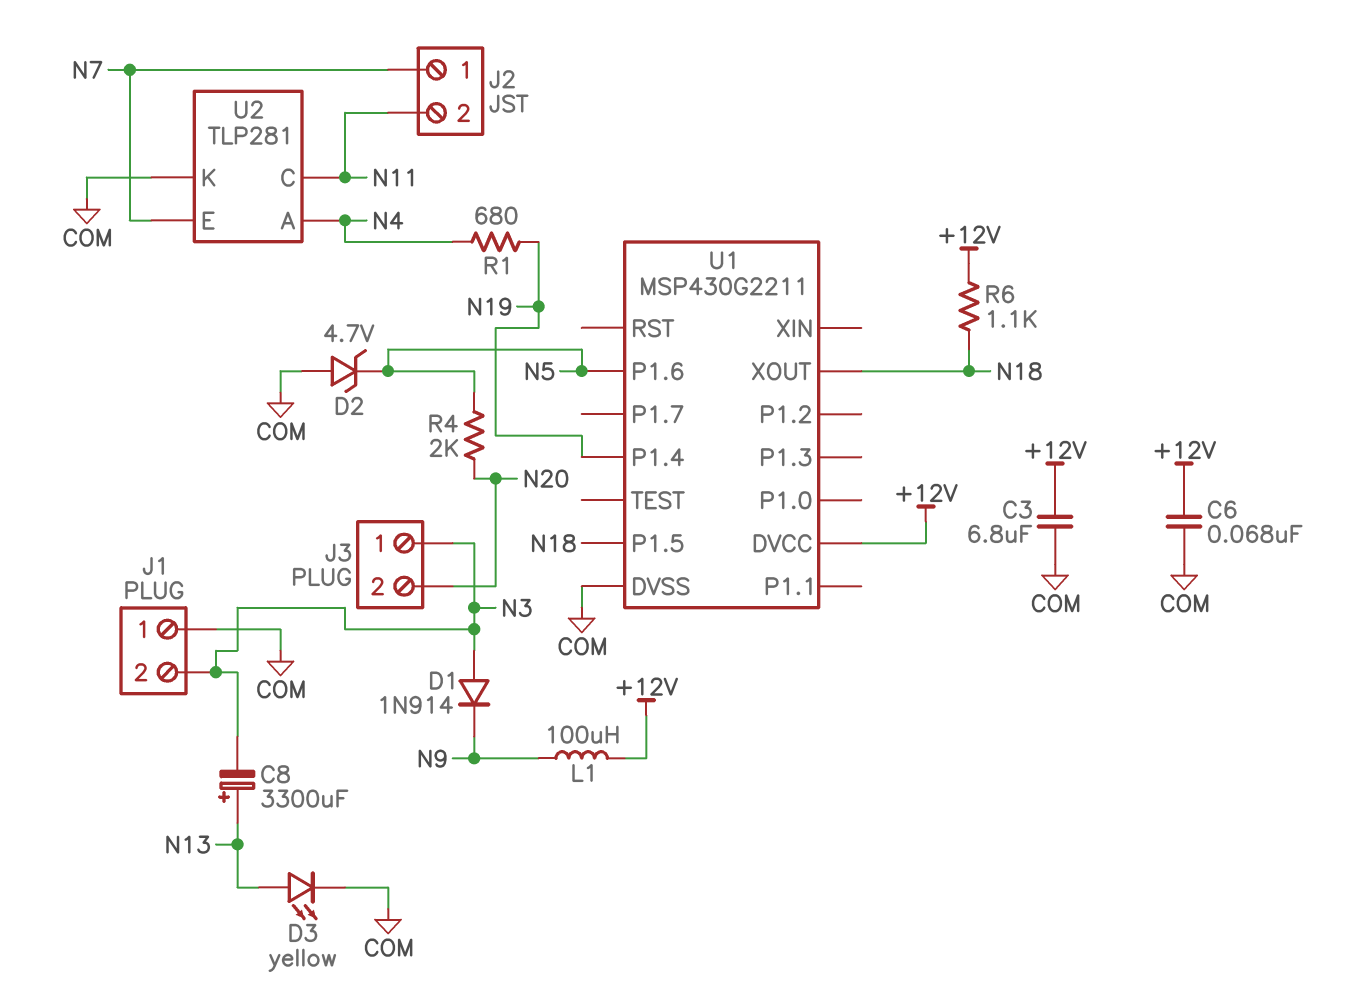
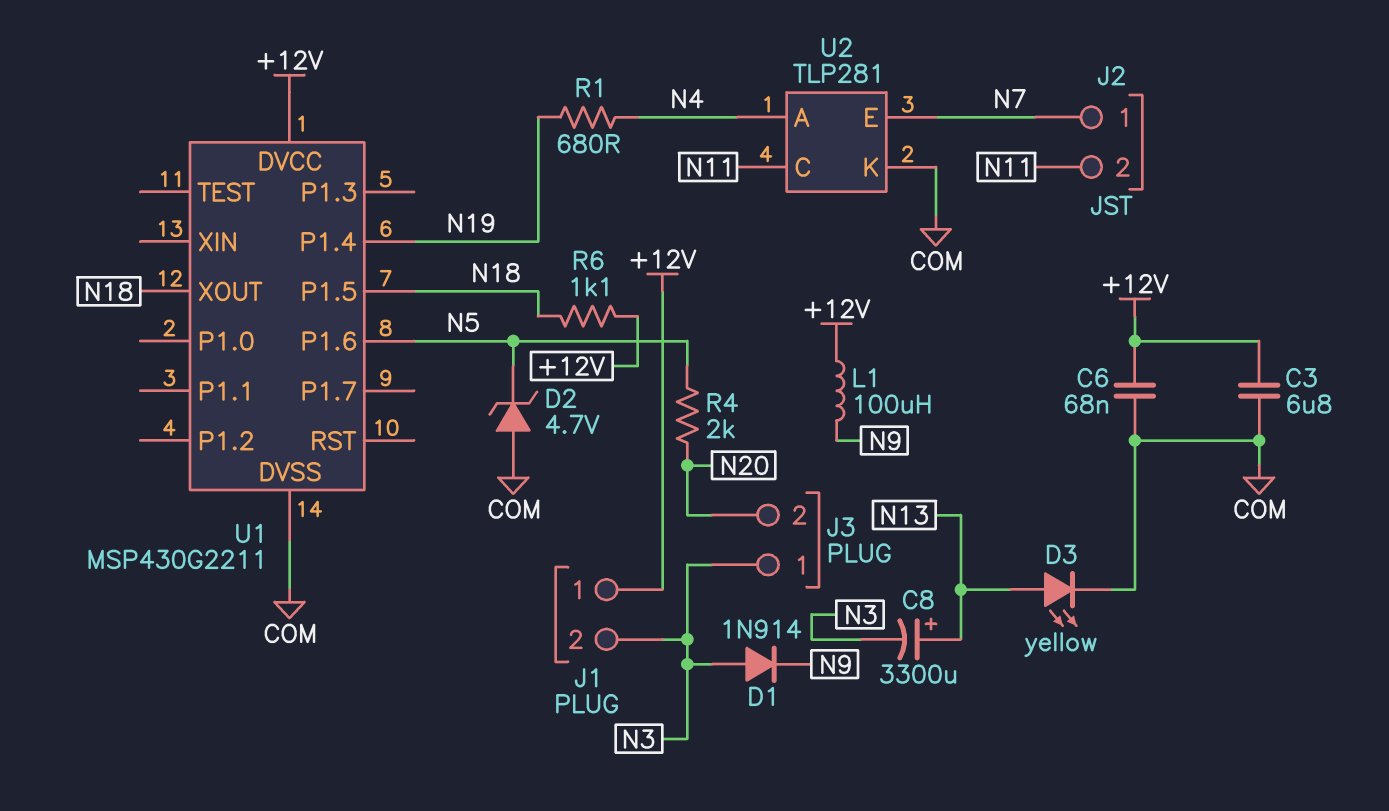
J1 pin 1: COM -> +12V

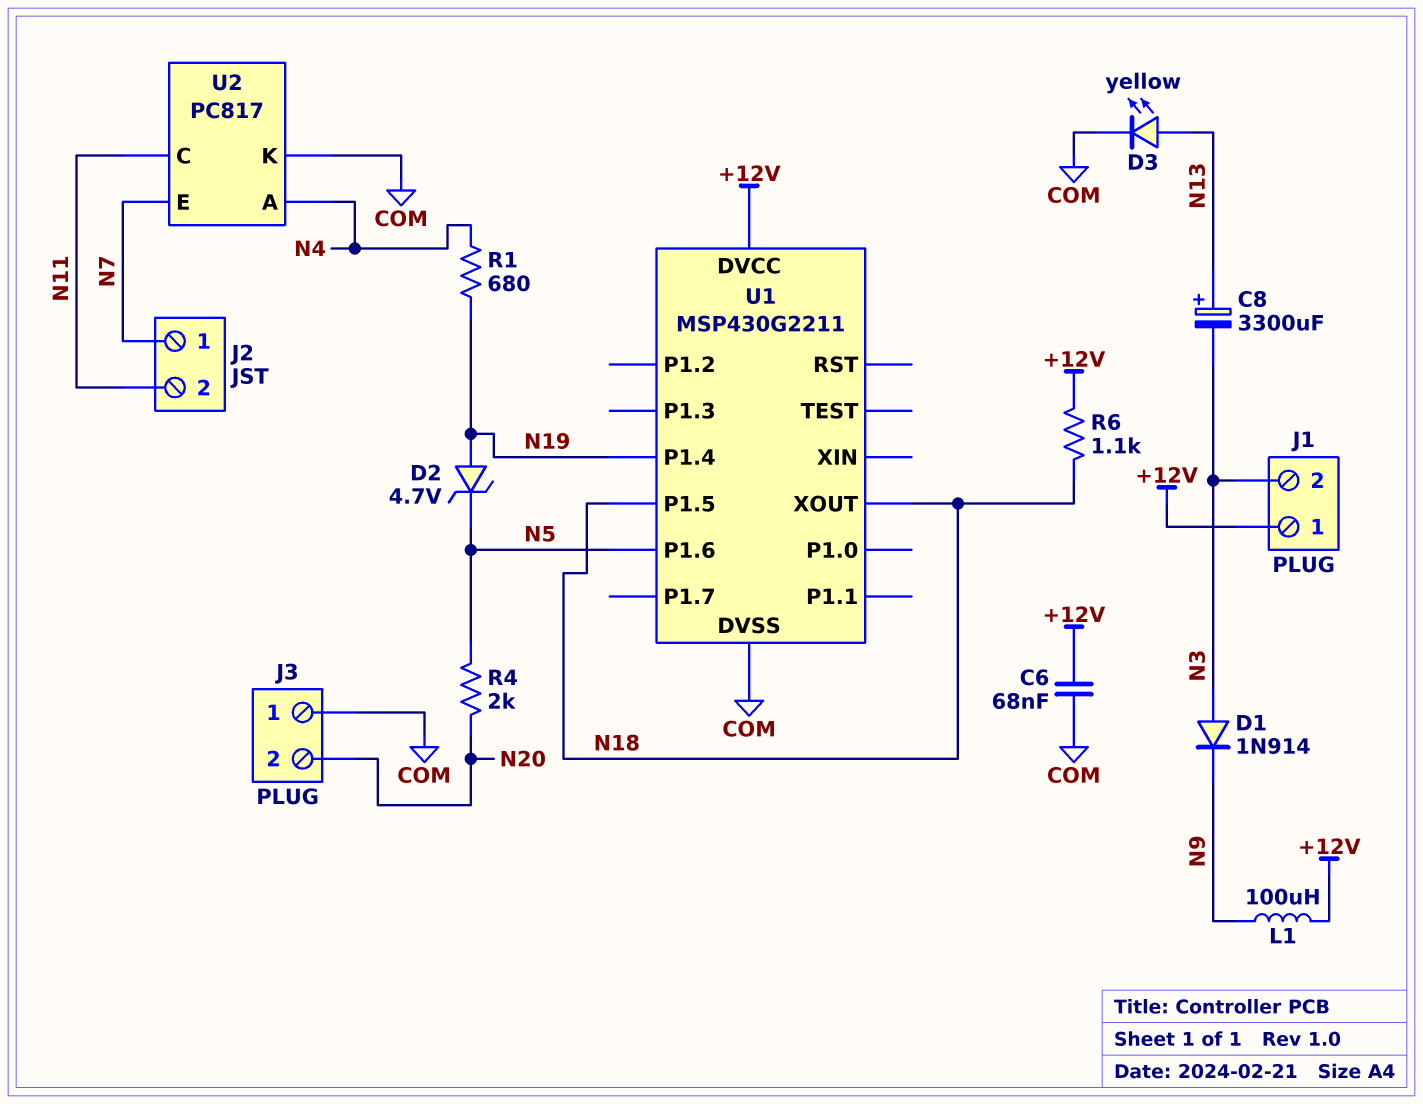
C3: 6.8uF (+12V, COM) -> none
D2: zener 4.7V (A COM, K N5) -> zener 4.7V (A N19, K N5)
J3 pin 1: N3 -> COM
U2: TLP281 -> PC817

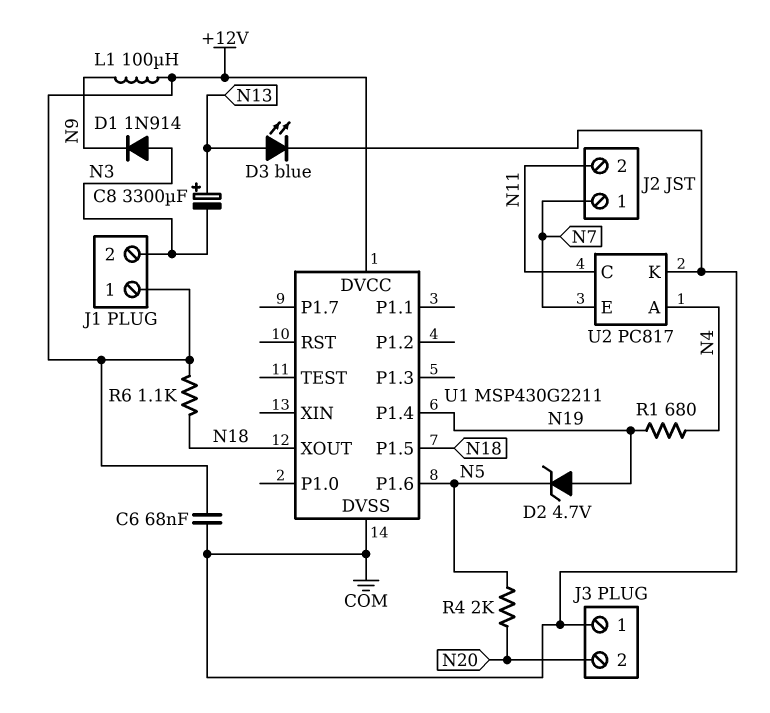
D3: LED yellow (A N13, K COM) -> LED blue (A N13, K COM)

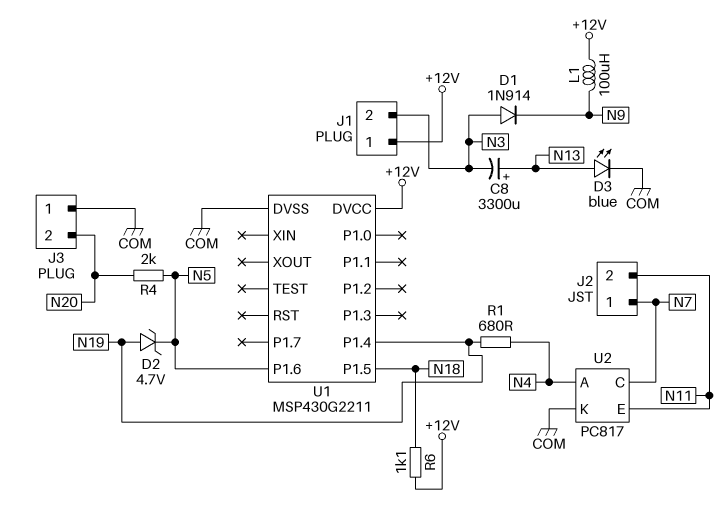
C6: 68nF (+12V, COM) -> none
U1 pin XOUT: N18 -> none
U2 pin C: N11 -> N7
U2 pin E: N7 -> N11

